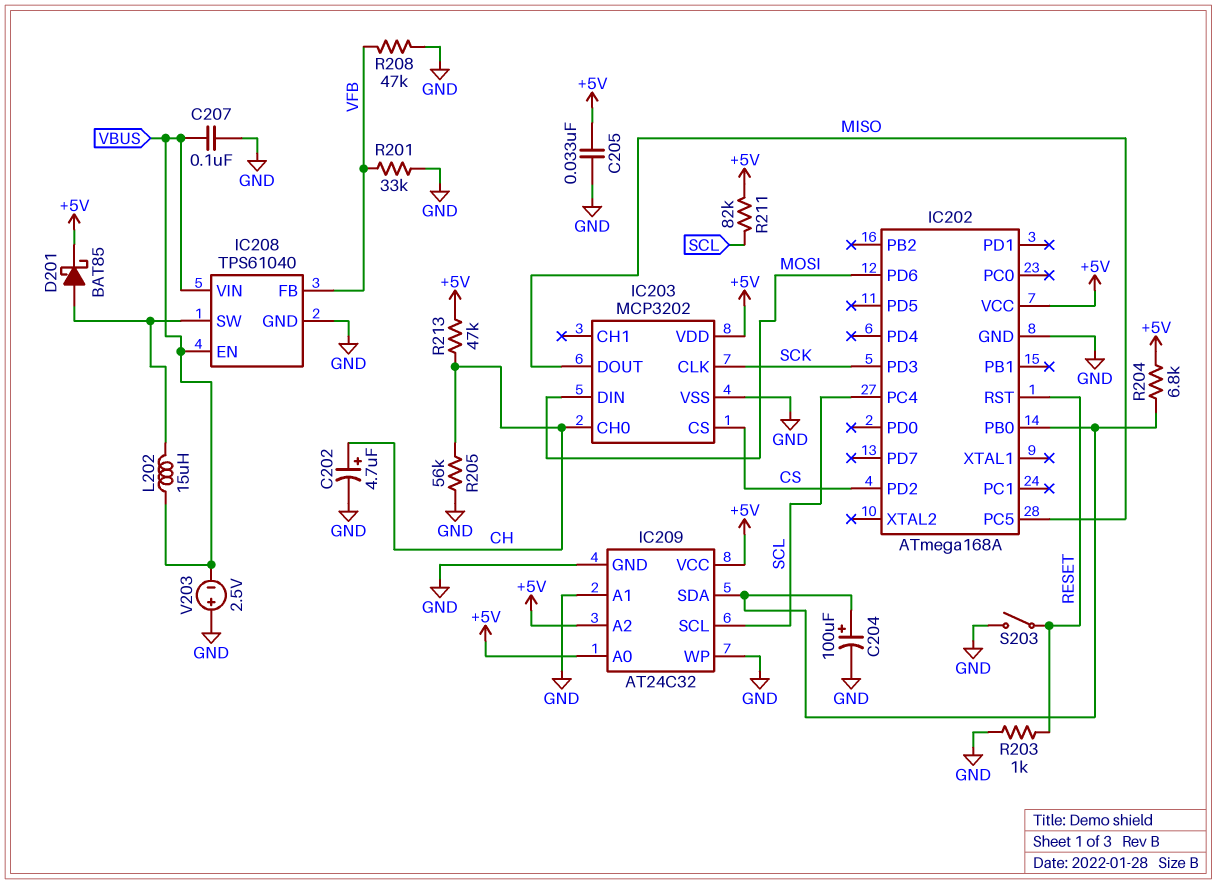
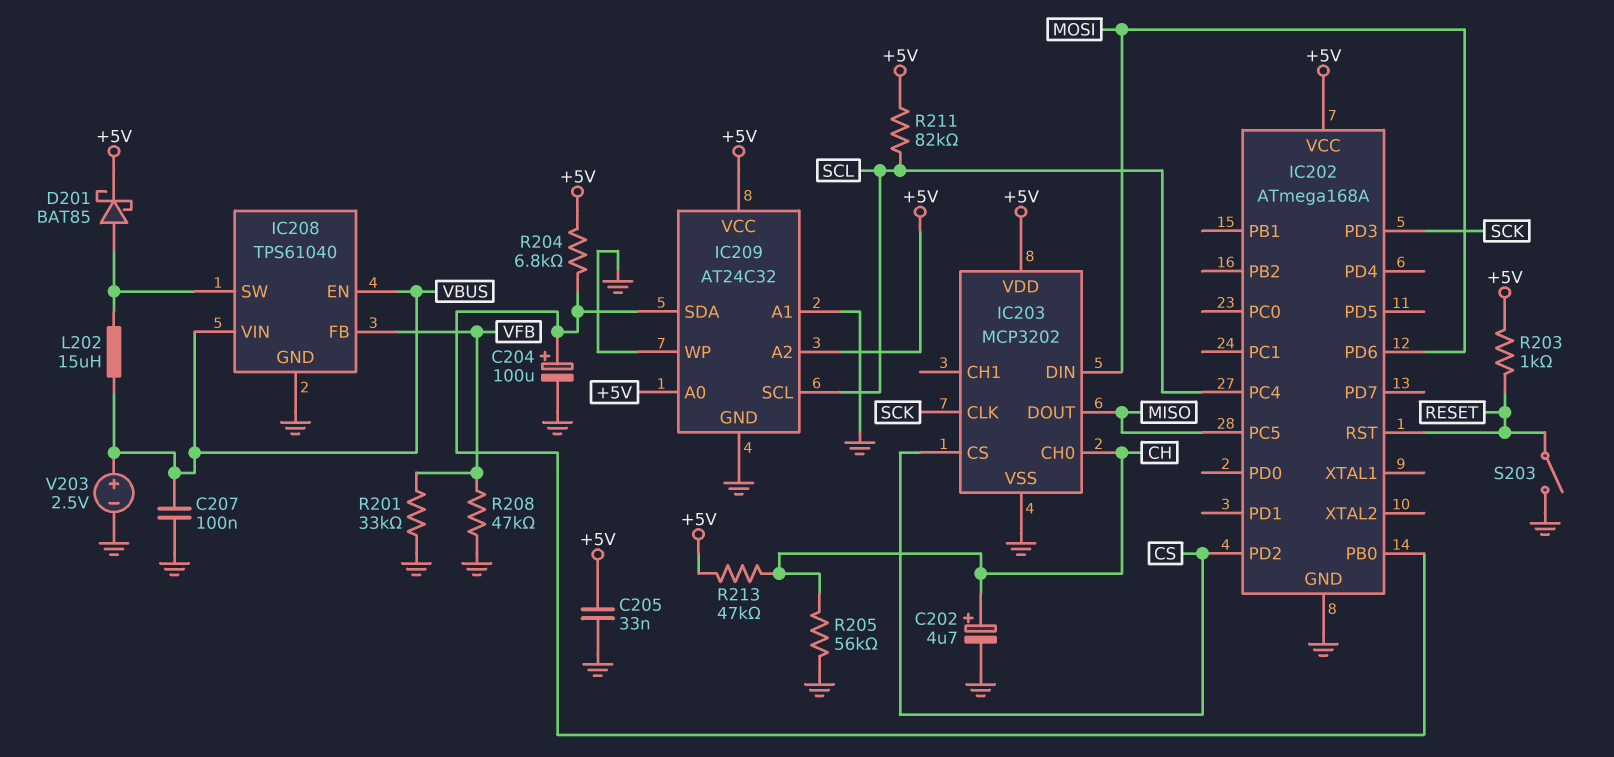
R203: 1k (GND, RESET) -> 1k (+5V, RESET)
V203: 2.5V (plus GND, minus VBUS) -> 2.5V (plus VBUS, minus GND)

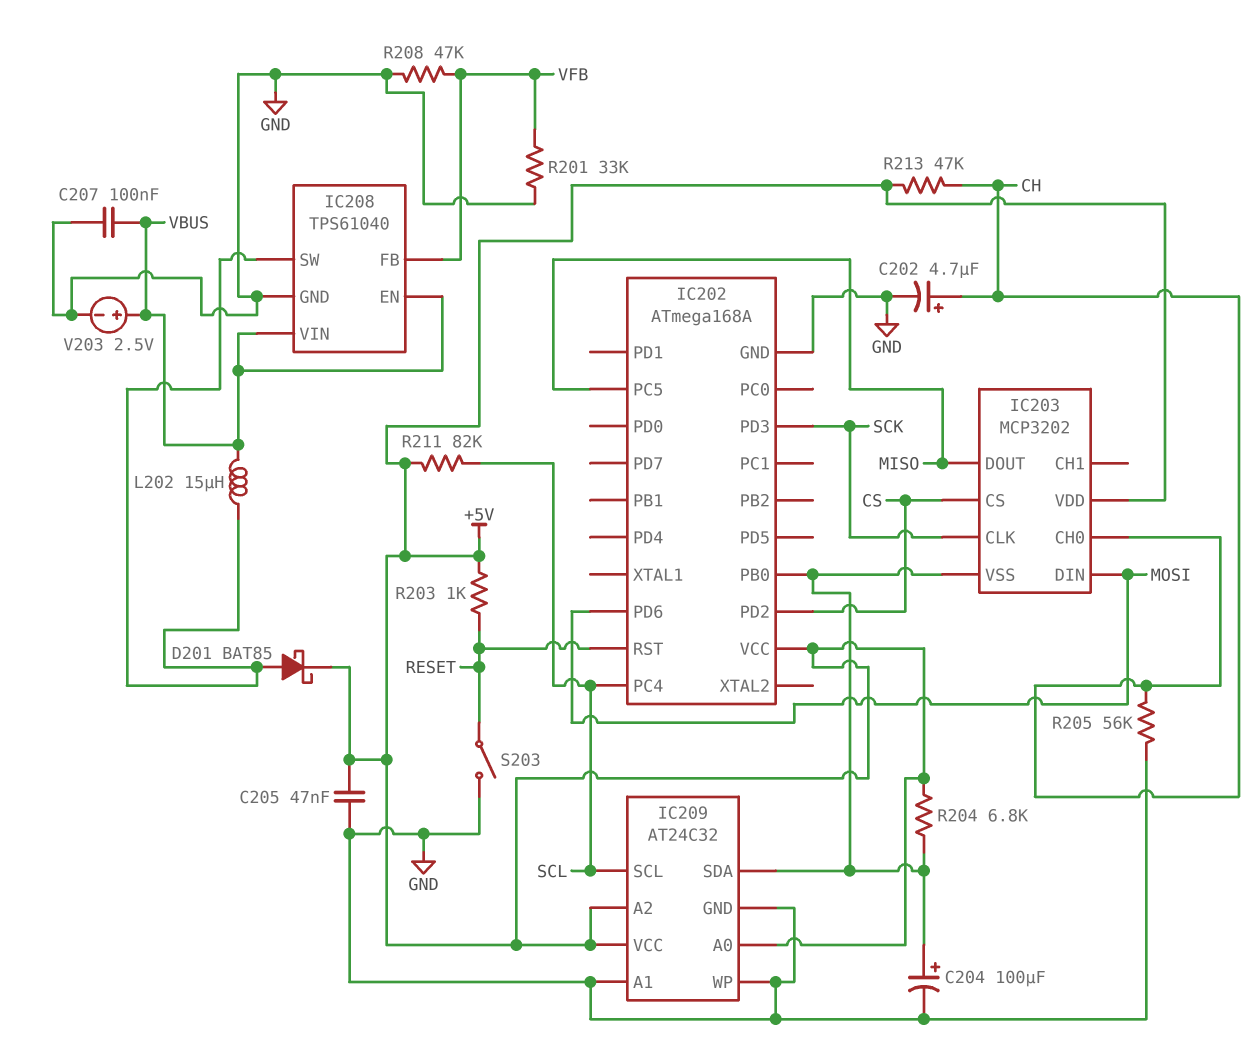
C205: 33nF (+5V, GND) -> 47nF (+5V, GND)
IC203 pin VSS: GND -> IC202/PB0

